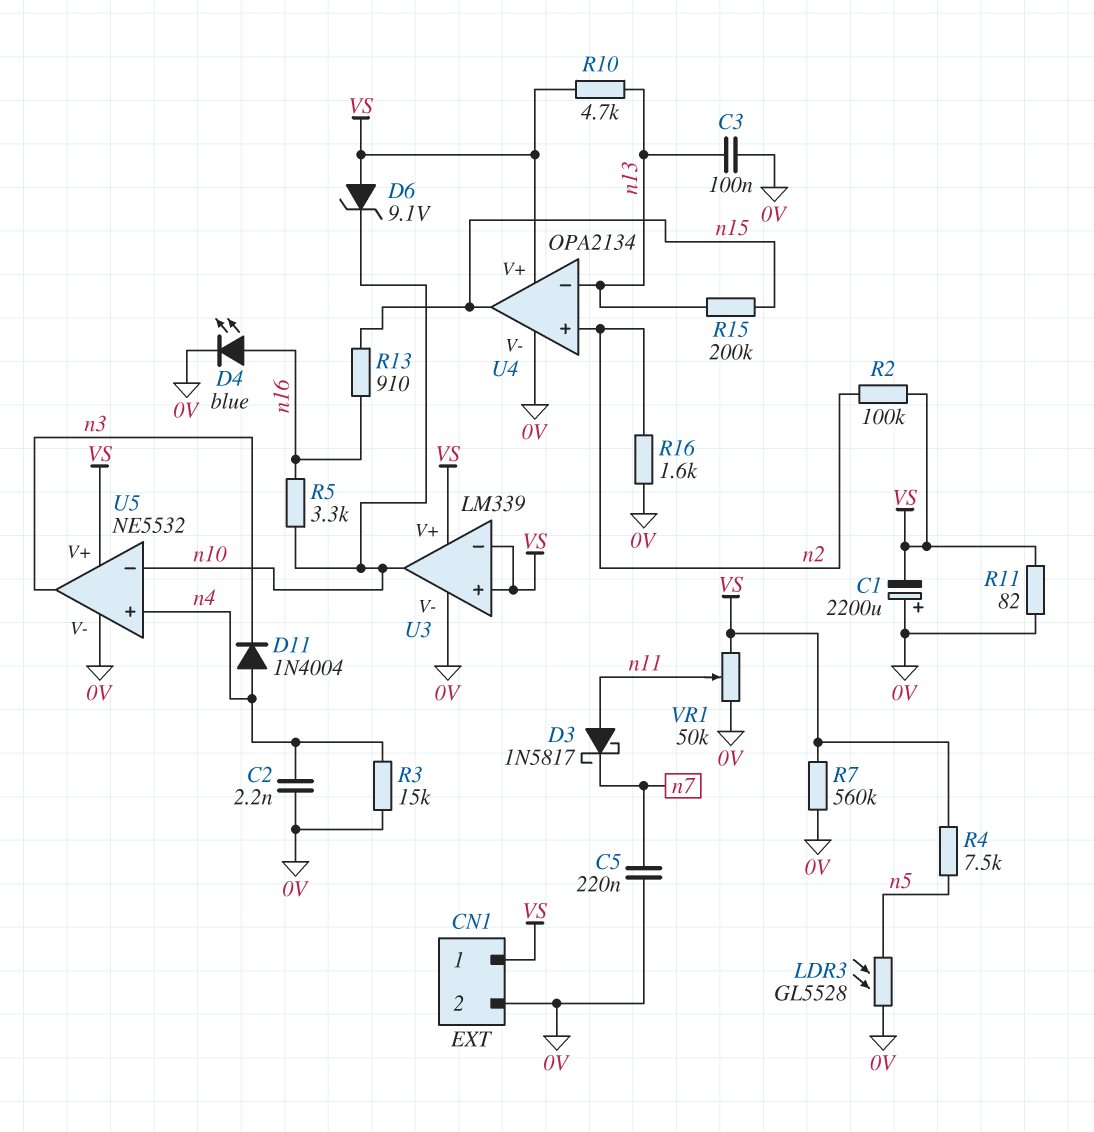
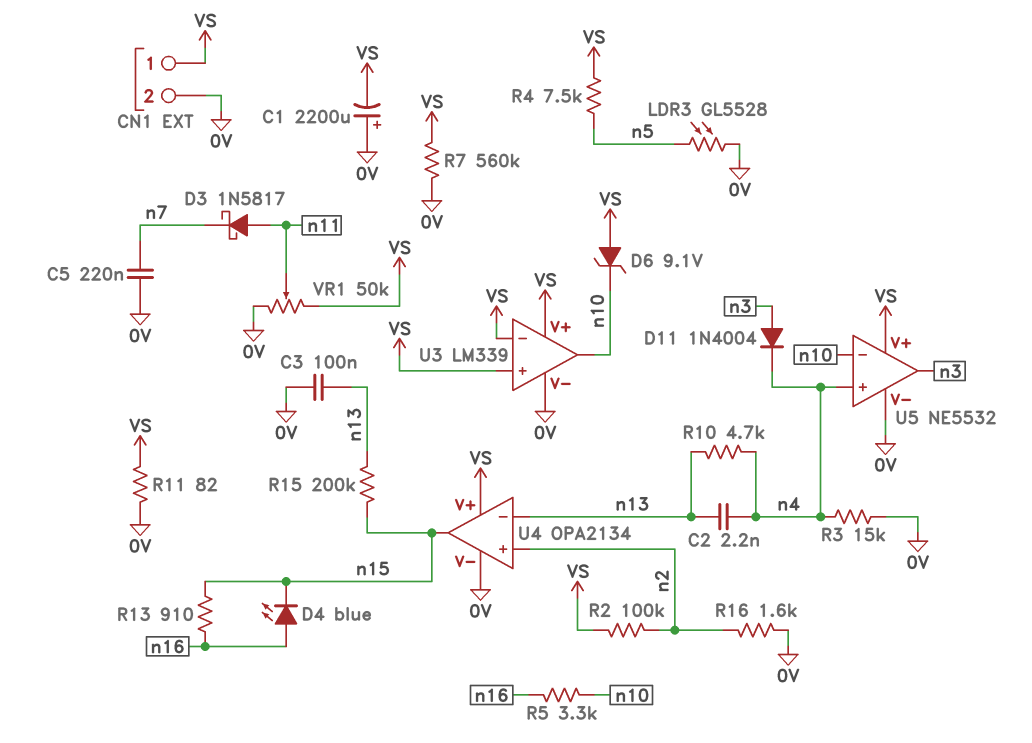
C2: 2.2nF (0V, n4) -> 2.2nF (n4, n13)
D4: LED blue (A n16, K 0V) -> LED blue (A n16, K n15)
D11: diode 1N4004 (A n4, K n3) -> diode 1N4004 (A n3, K n4)
R10: 4.7k (VS, n13) -> 4.7k (n4, n13)

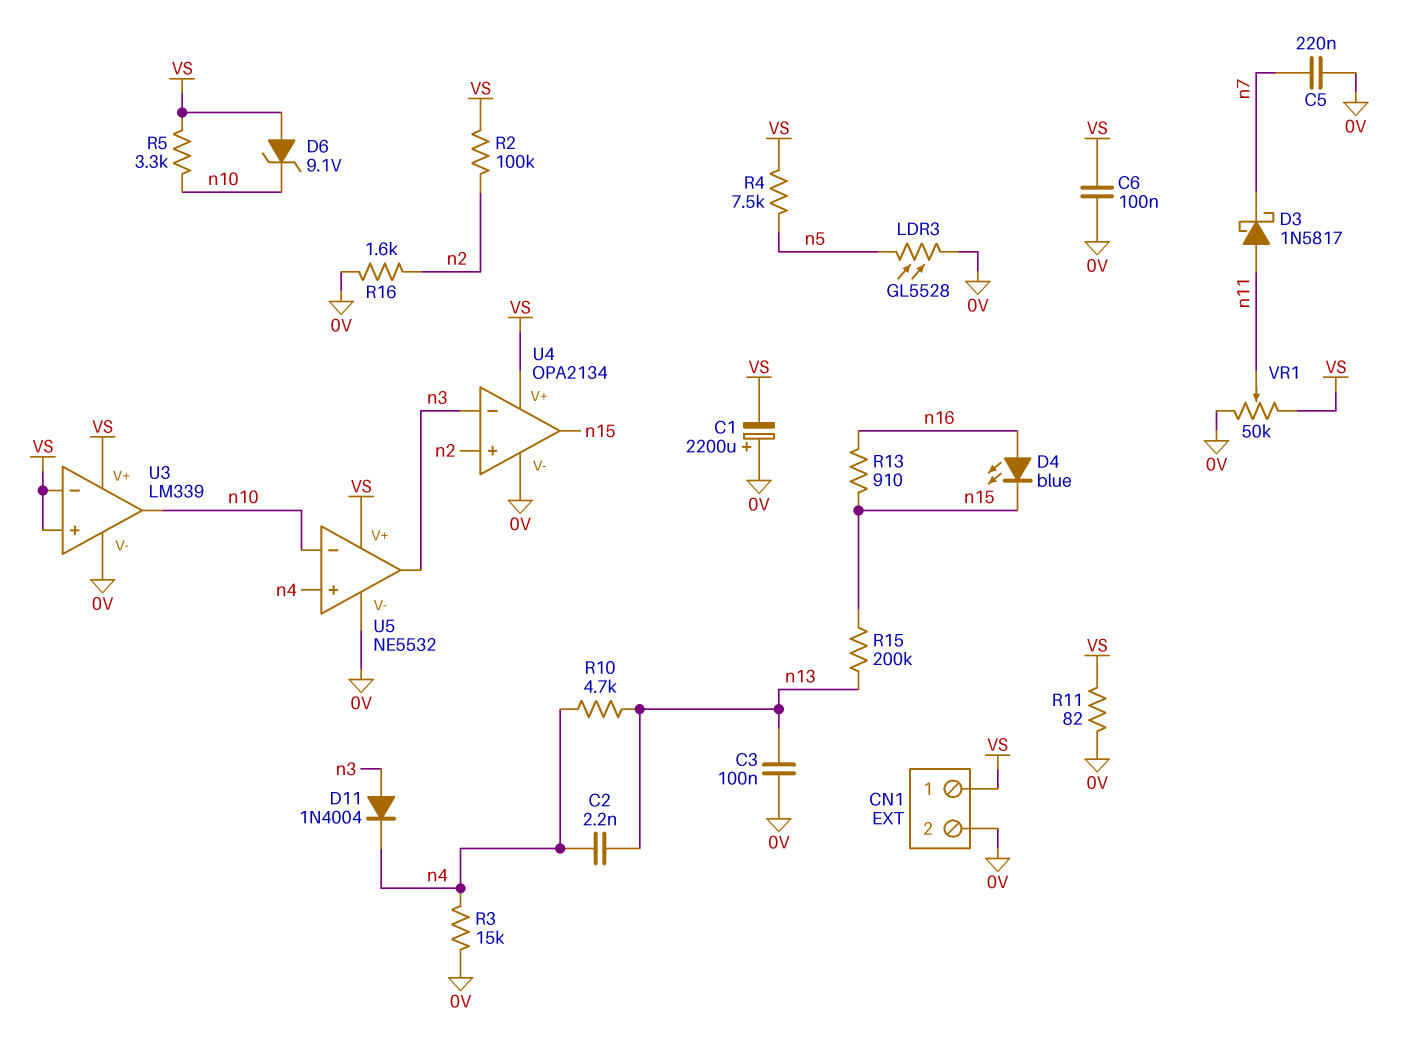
C6: none -> 100nF (0V, VS)
R5: 3.3k (n10, n16) -> 3.3k (VS, n10)
R7: 560k (0V, VS) -> none
U4 pin in-: n13 -> n3

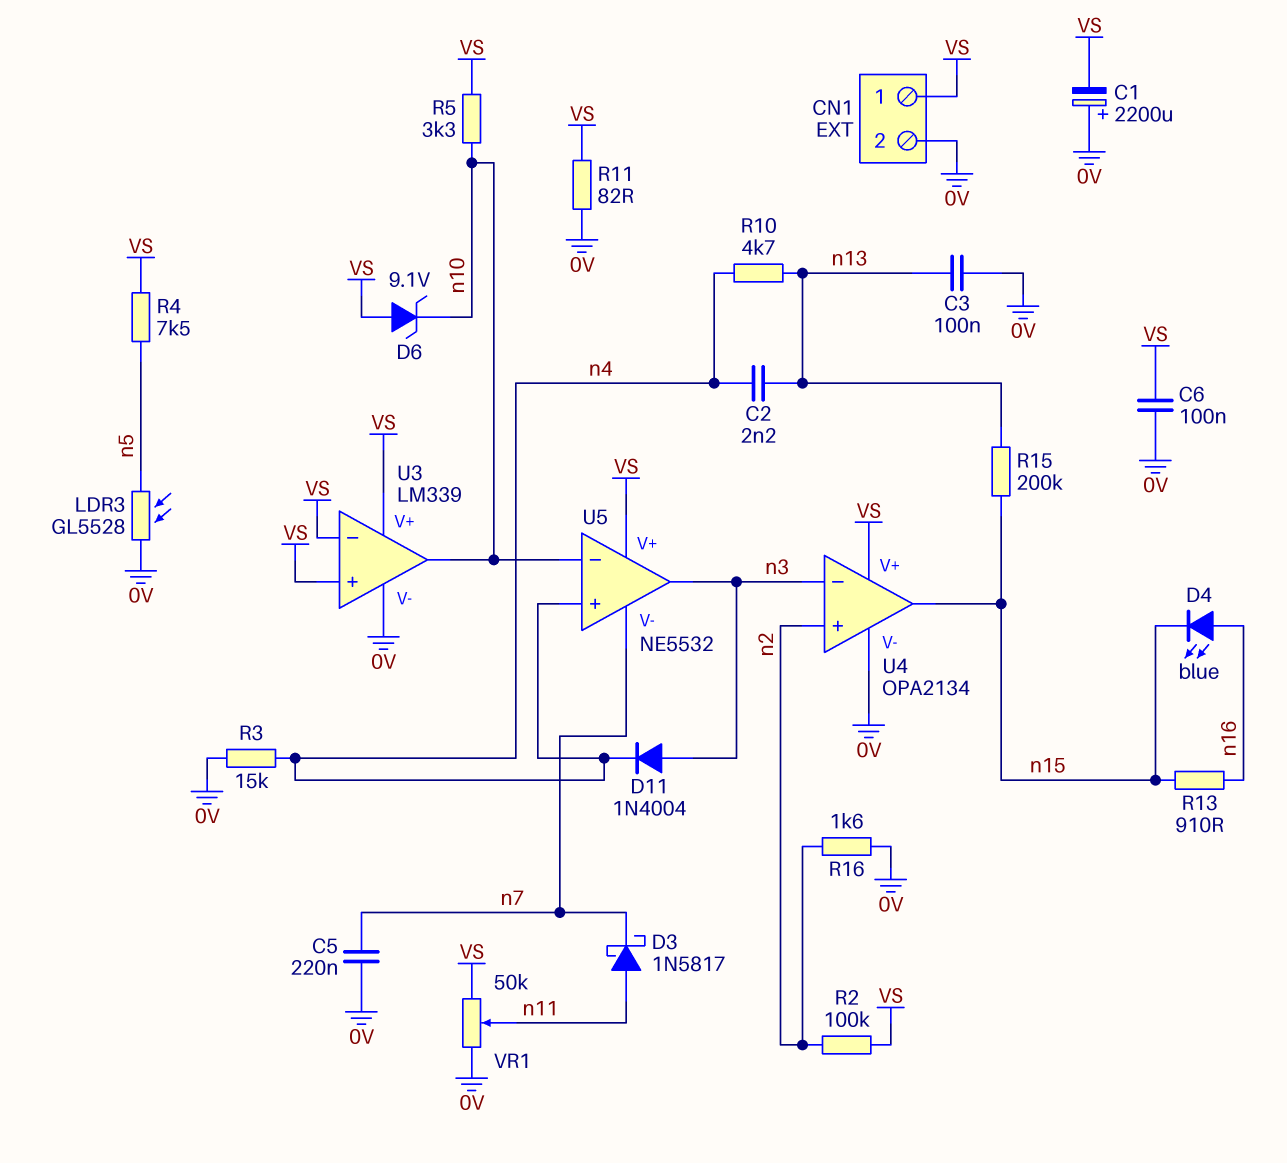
U5 pin V-: 0V -> n7

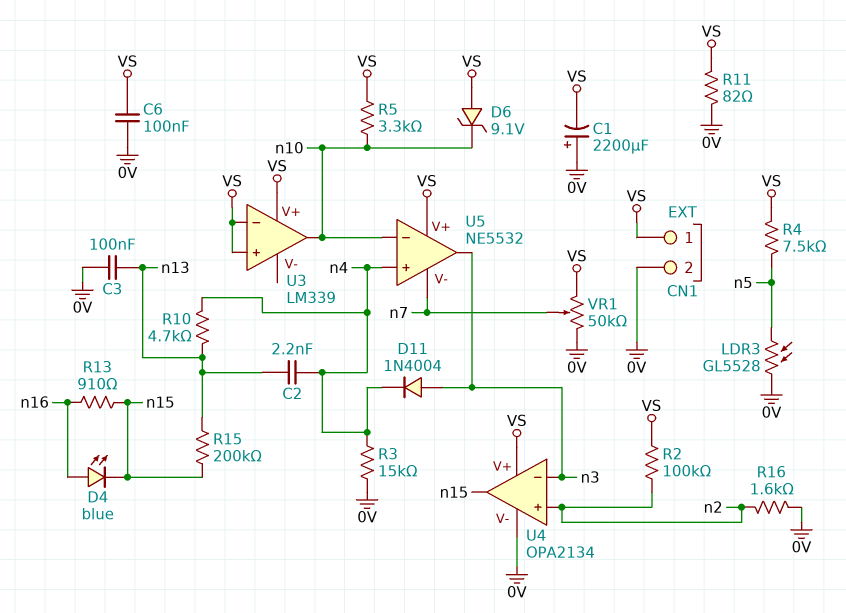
C5: 220nF (0V, n7) -> none
D3: schottky 1N5817 (A n11, K n7) -> none
U3 pin V-: 0V -> none
VR1: 50k (0V, VS, wiper n11) -> 50k (0V, VS, wiper n7)

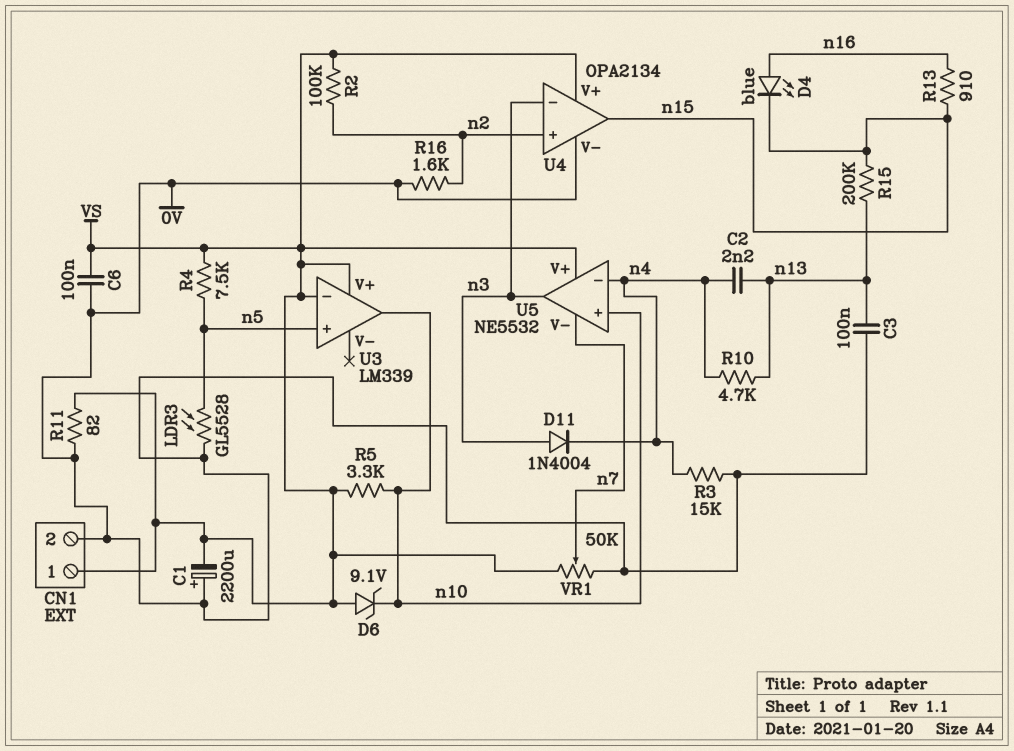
U3 pin in+: VS -> n5
U5 pin in+: n4 -> n10
U5 pin in-: n10 -> n4

